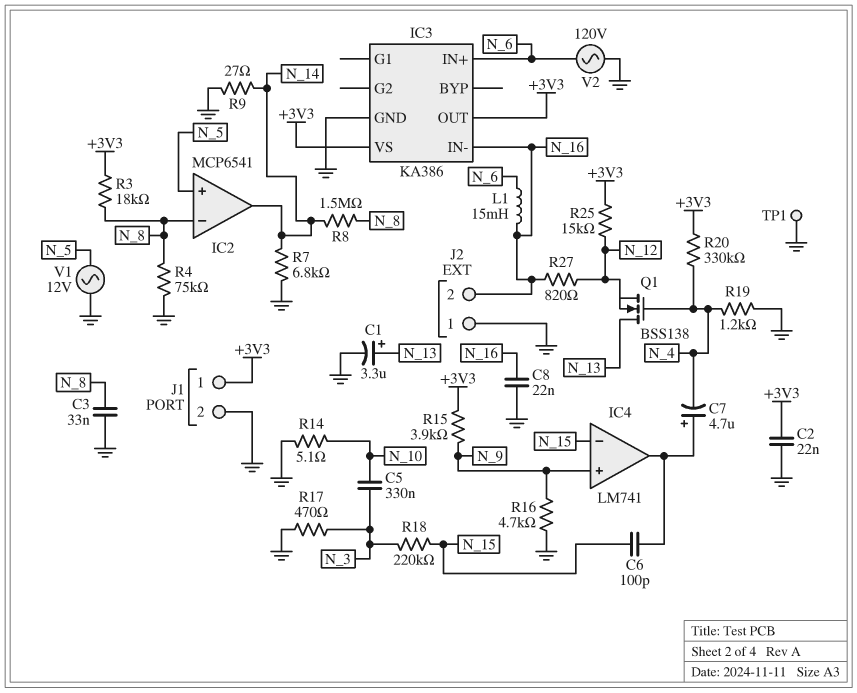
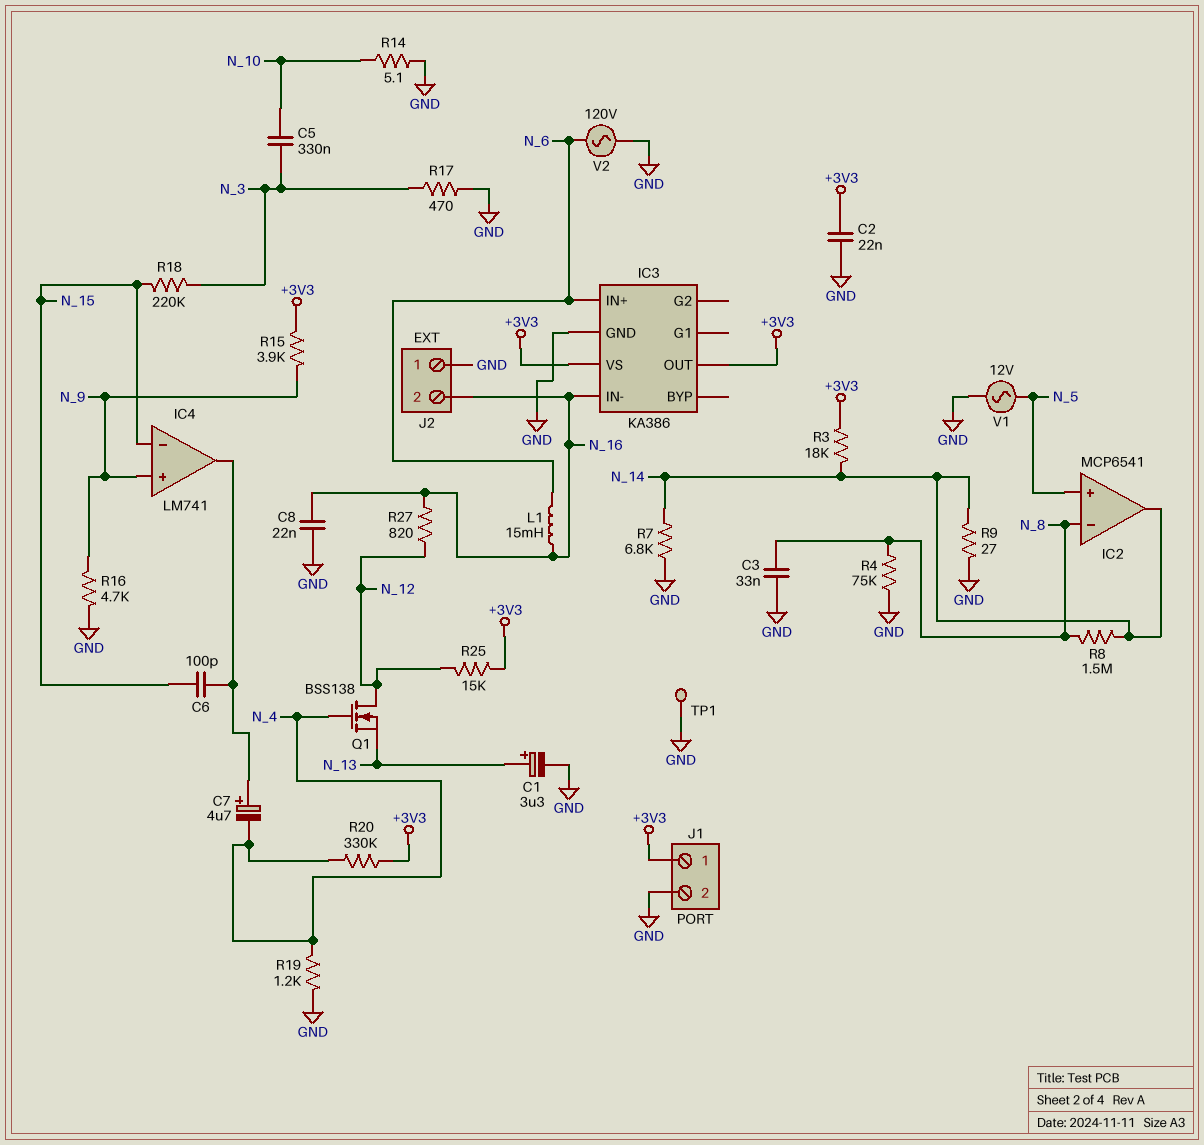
Q1: NMOS BSS138 (G N_4, D N_13, S N_12) -> NMOS BSS138 (G N_4, D N_12, S N_13)
R3: 18k (+3V3, N_8) -> 18k (+3V3, N_14)

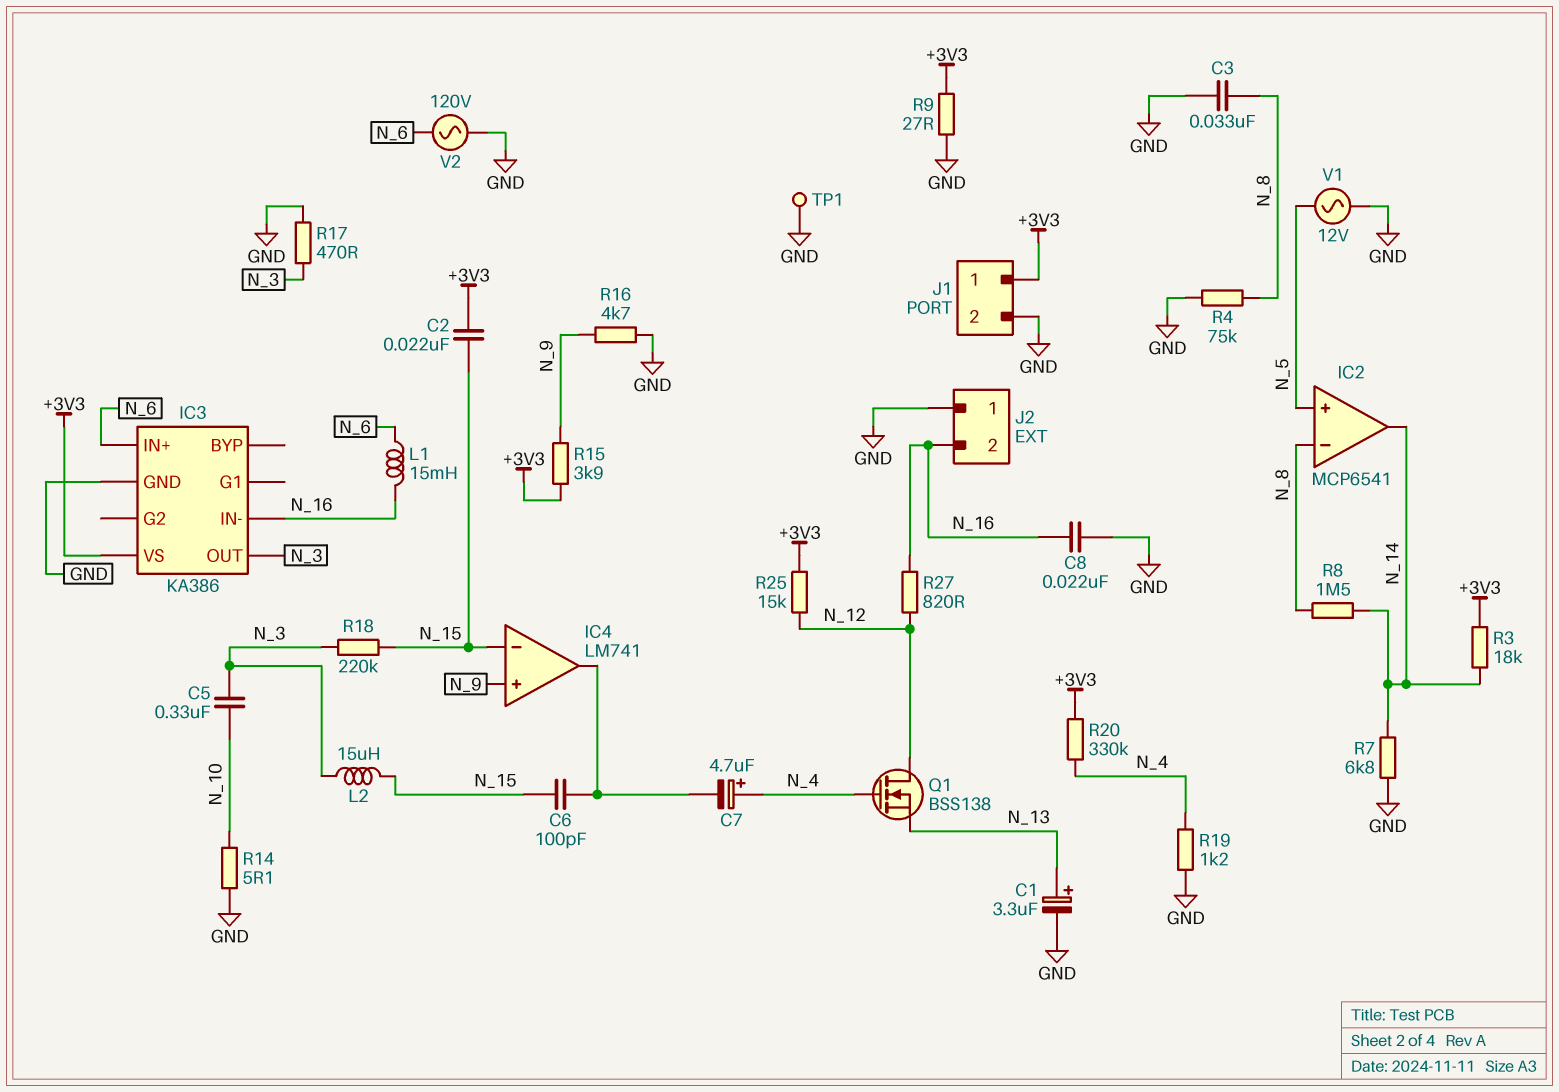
C2: 22nF (+3V3, GND) -> 22nF (+3V3, N_15)
C7: 4.7uF (plus IC4/out, minus N_4) -> 4.7uF (plus N_4, minus IC4/out)
IC3 pin OUT: +3V3 -> N_3
L2: none -> 15uH (N_3, N_15)
R9: 27 (GND, N_14) -> 27 (+3V3, GND)

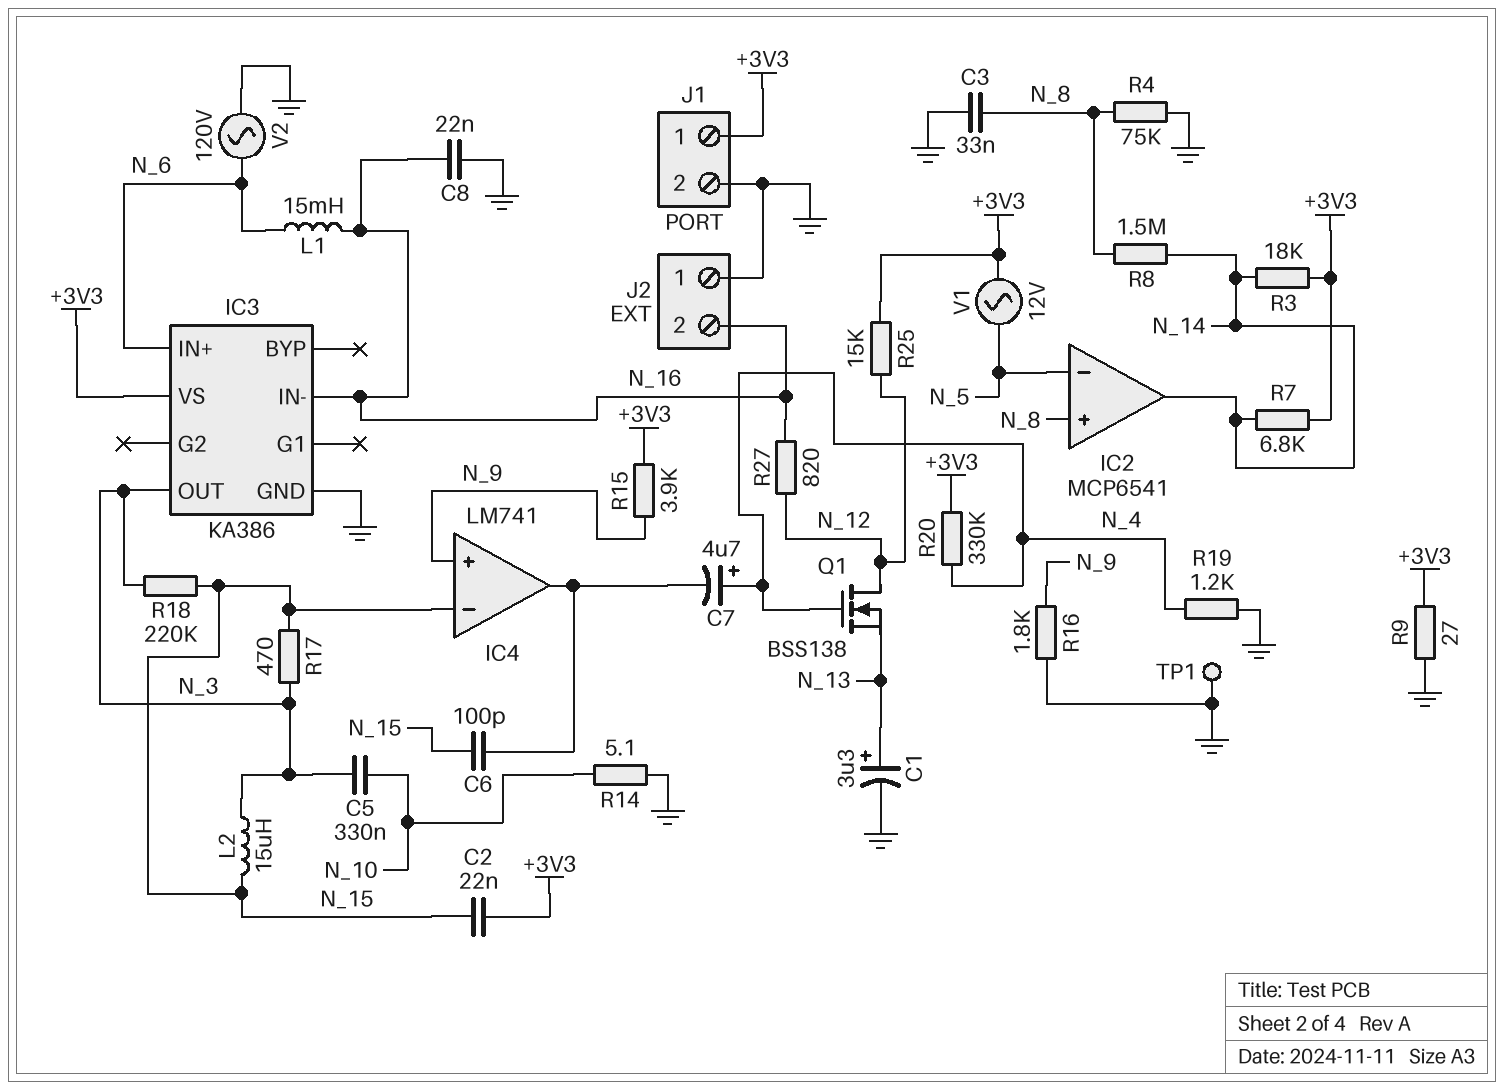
IC2 pin in+: N_5 -> N_8
IC2 pin in-: N_8 -> N_5
R7: 6.8k (GND, N_14) -> 6.8k (+3V3, N_14)
R16: 4.7k (GND, N_9) -> 1.8k (GND, N_9)
R17: 470 (GND, N_3) -> 470 (N_3, N_15)
V1: AC 12V (GND, N_5) -> AC 12V (+3V3, N_5)

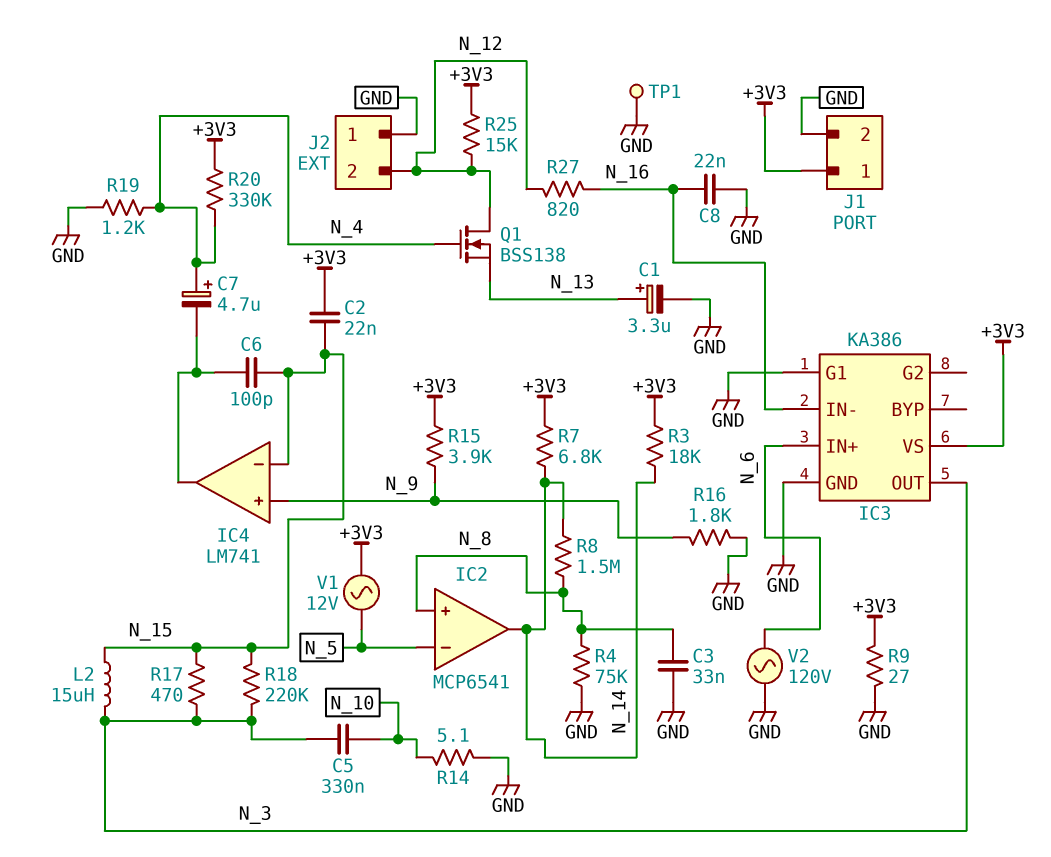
IC3 pin G1: none -> GND
J2 pin 2: N_16 -> N_12
L1: 15mH (N_6, N_16) -> none

